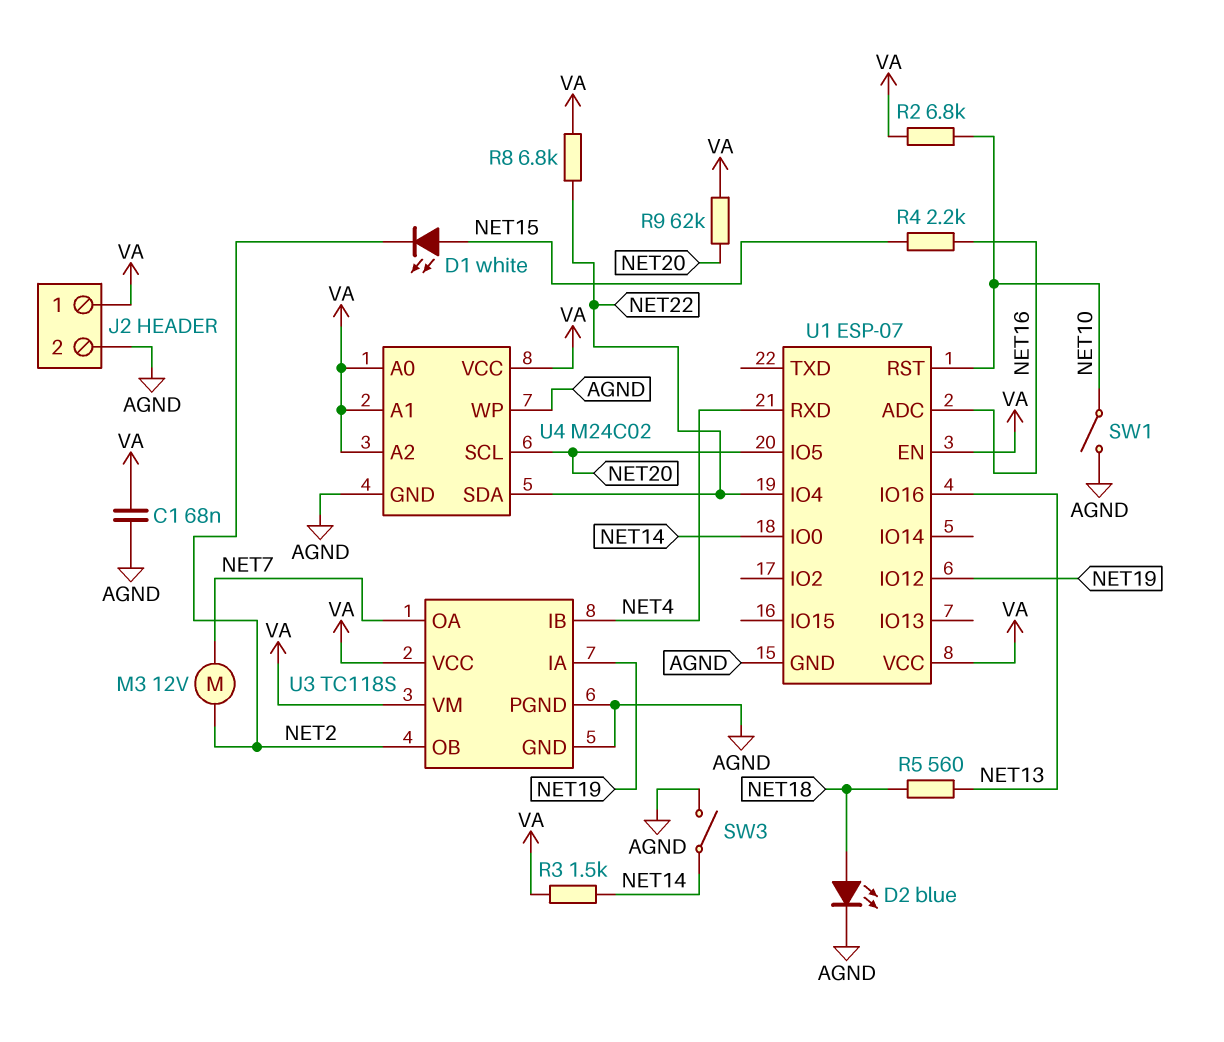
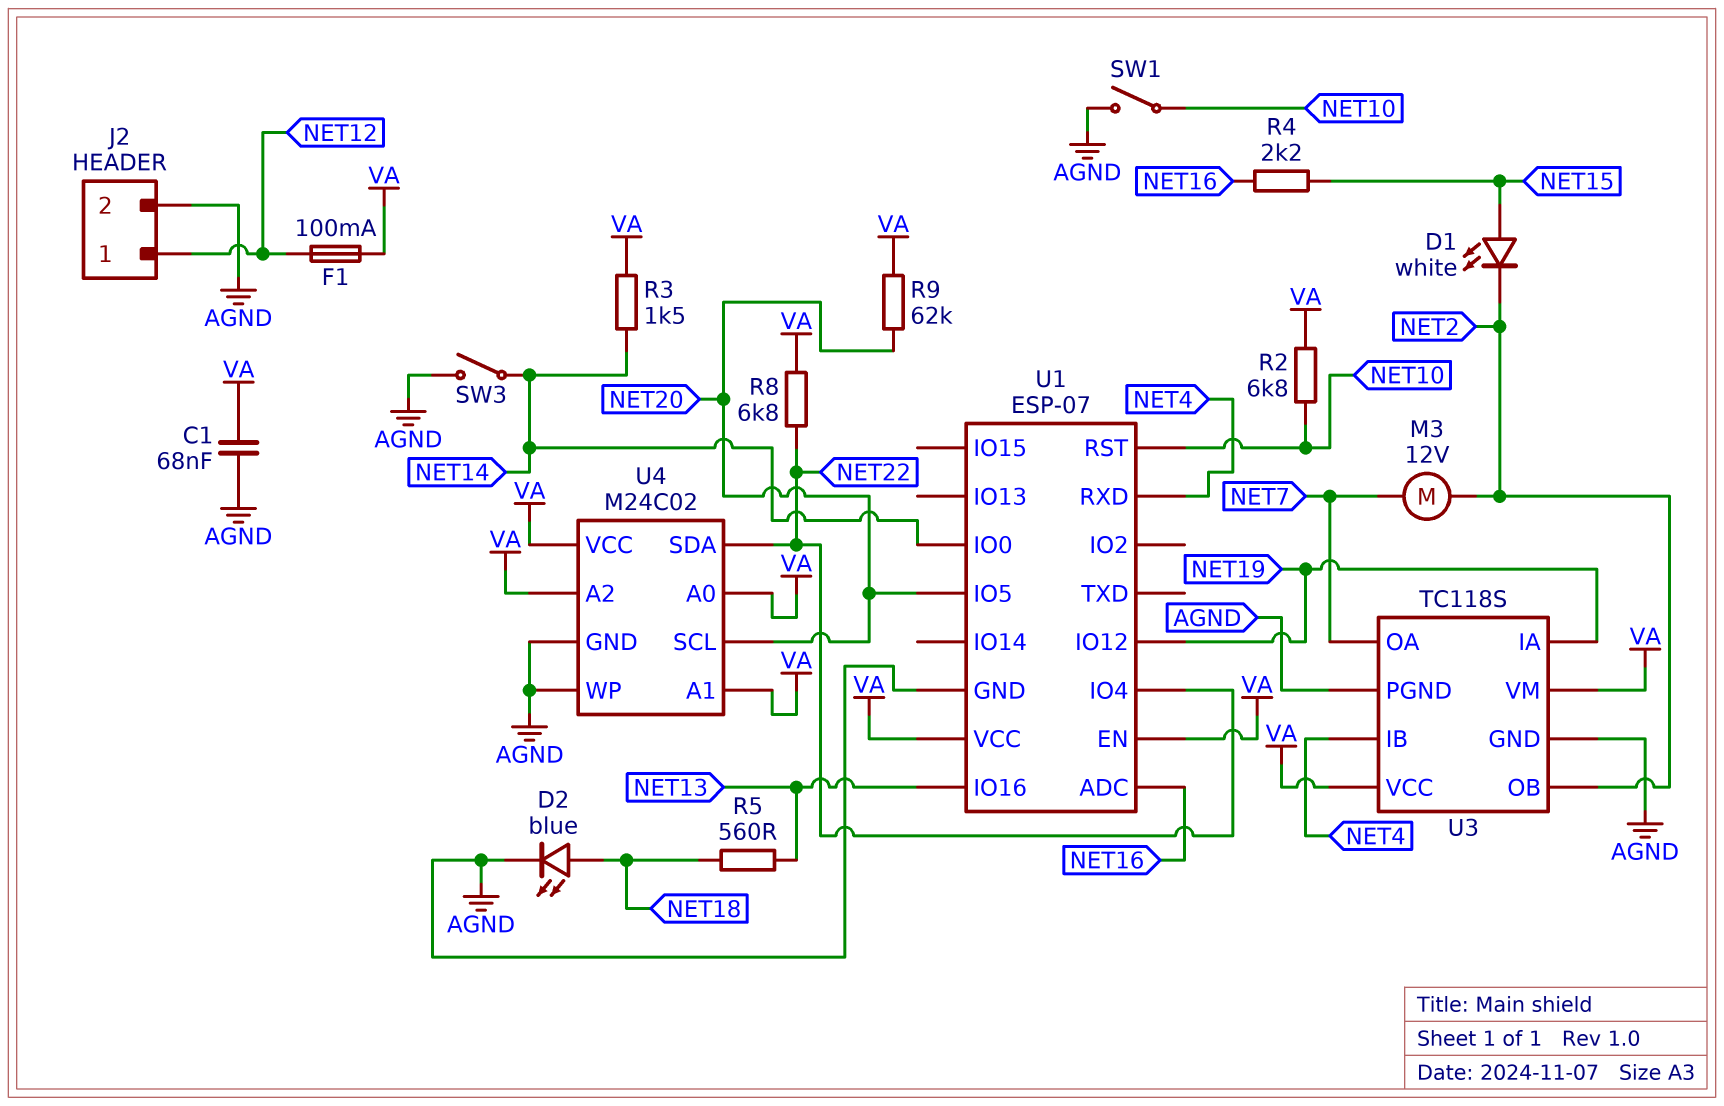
F1: none -> 100mA (NET12, VA)
J2 pin 1: VA -> NET12

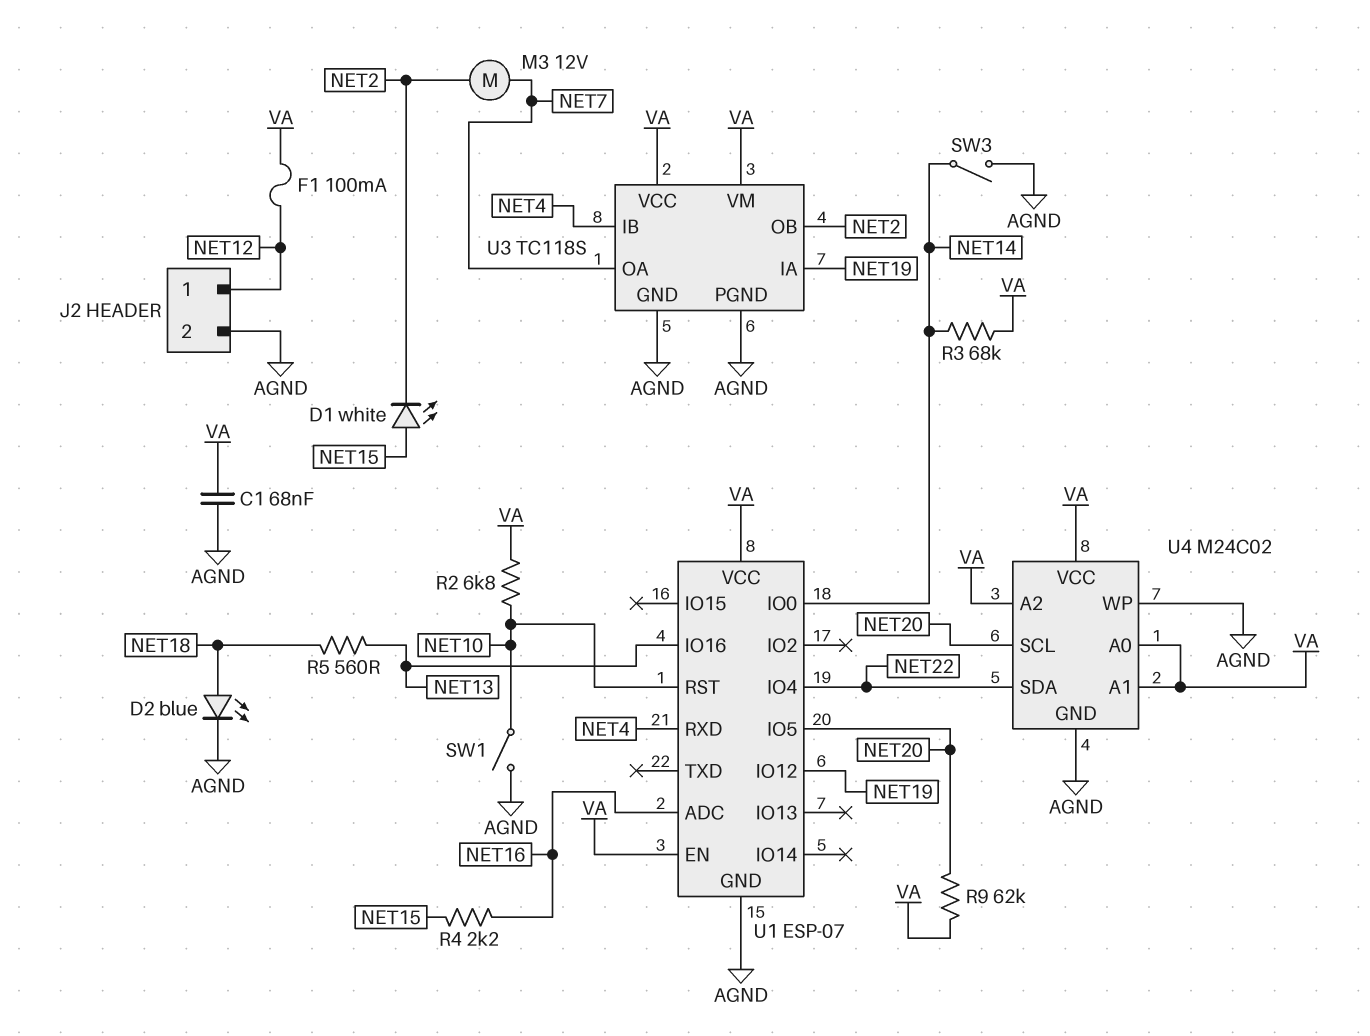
R3: 1.5k (NET14, VA) -> 68k (NET14, VA)
R8: 6.8k (NET22, VA) -> none

